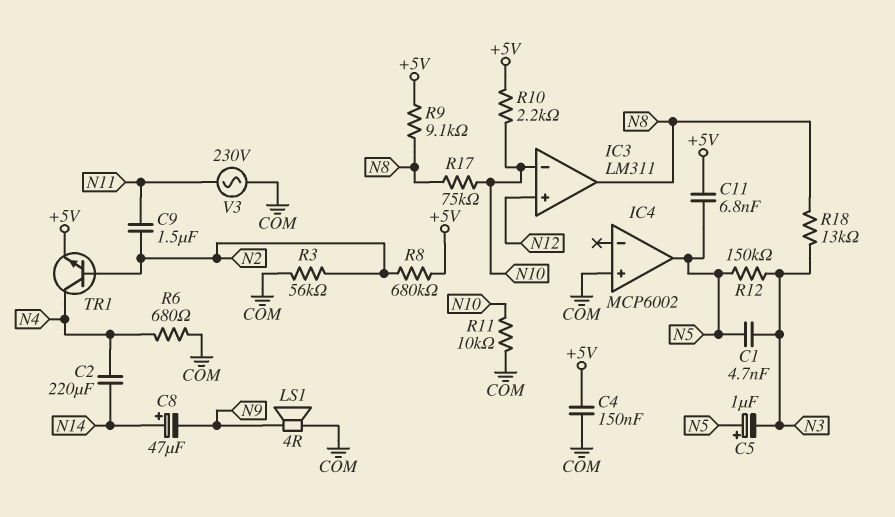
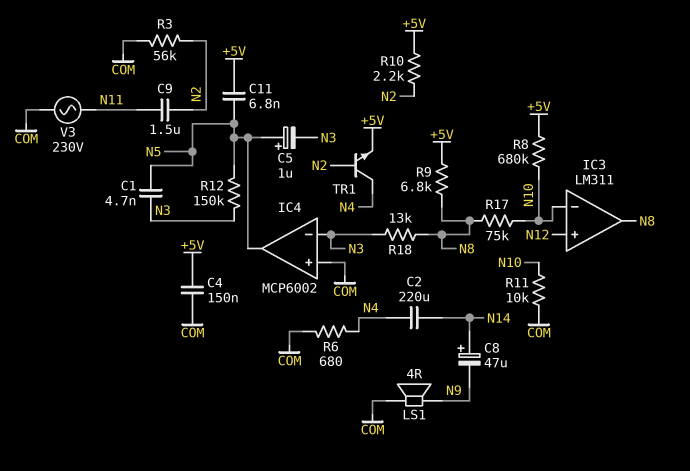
IC4 pin in-: none -> N3
R8: 680k (+5V, N2) -> 680k (+5V, N10)
R9: 9.1k (+5V, N8) -> 6.8k (+5V, N8)
R10: 2.2k (+5V, N10) -> 2.2k (+5V, N2)

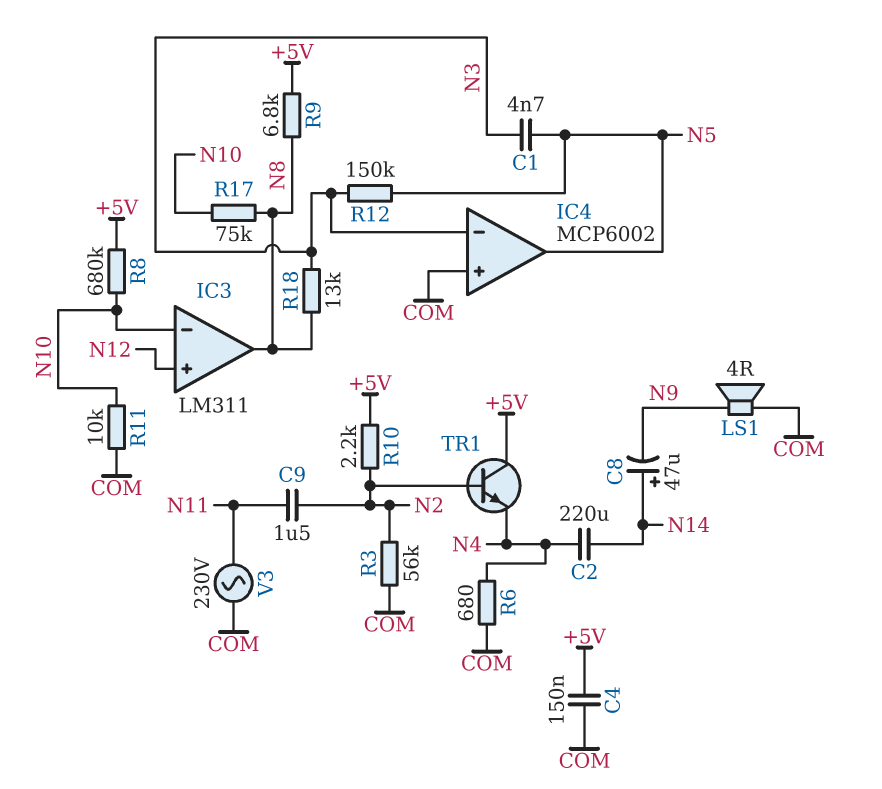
C5: 1uF (plus N5, minus N3) -> none
C11: 6.8nF (+5V, N5) -> none
TR1: NPN (B N2, C N4, E +5V) -> NPN (B N2, C +5V, E N4)

